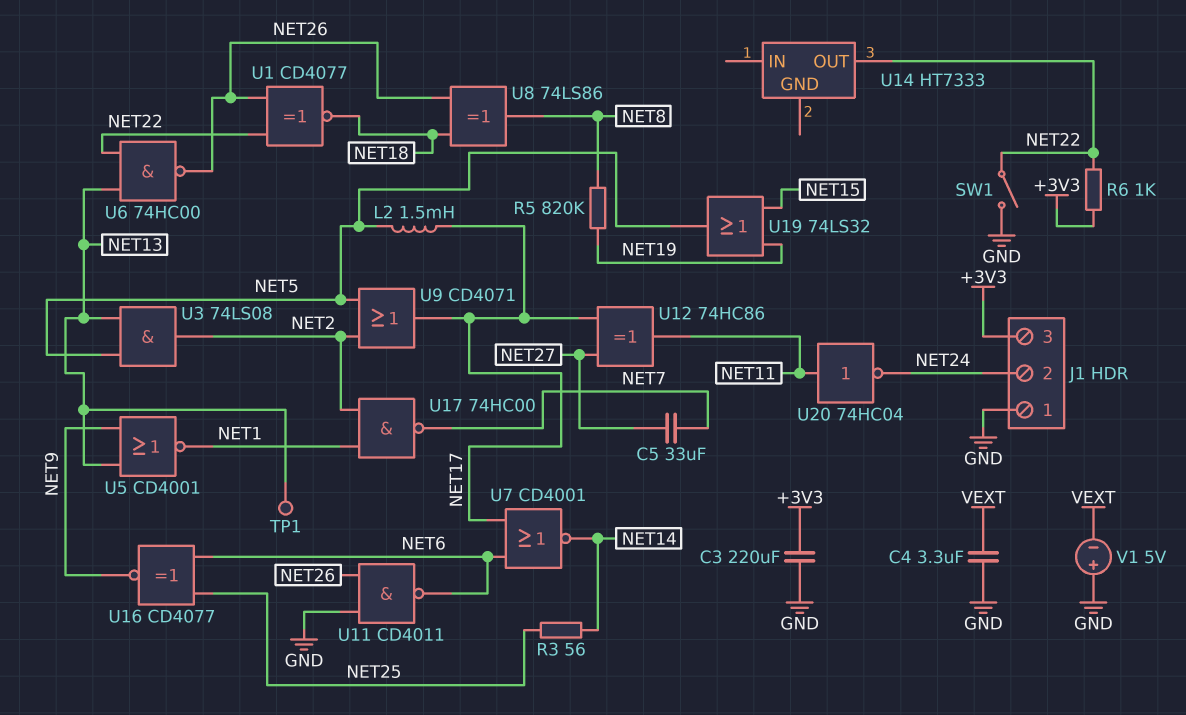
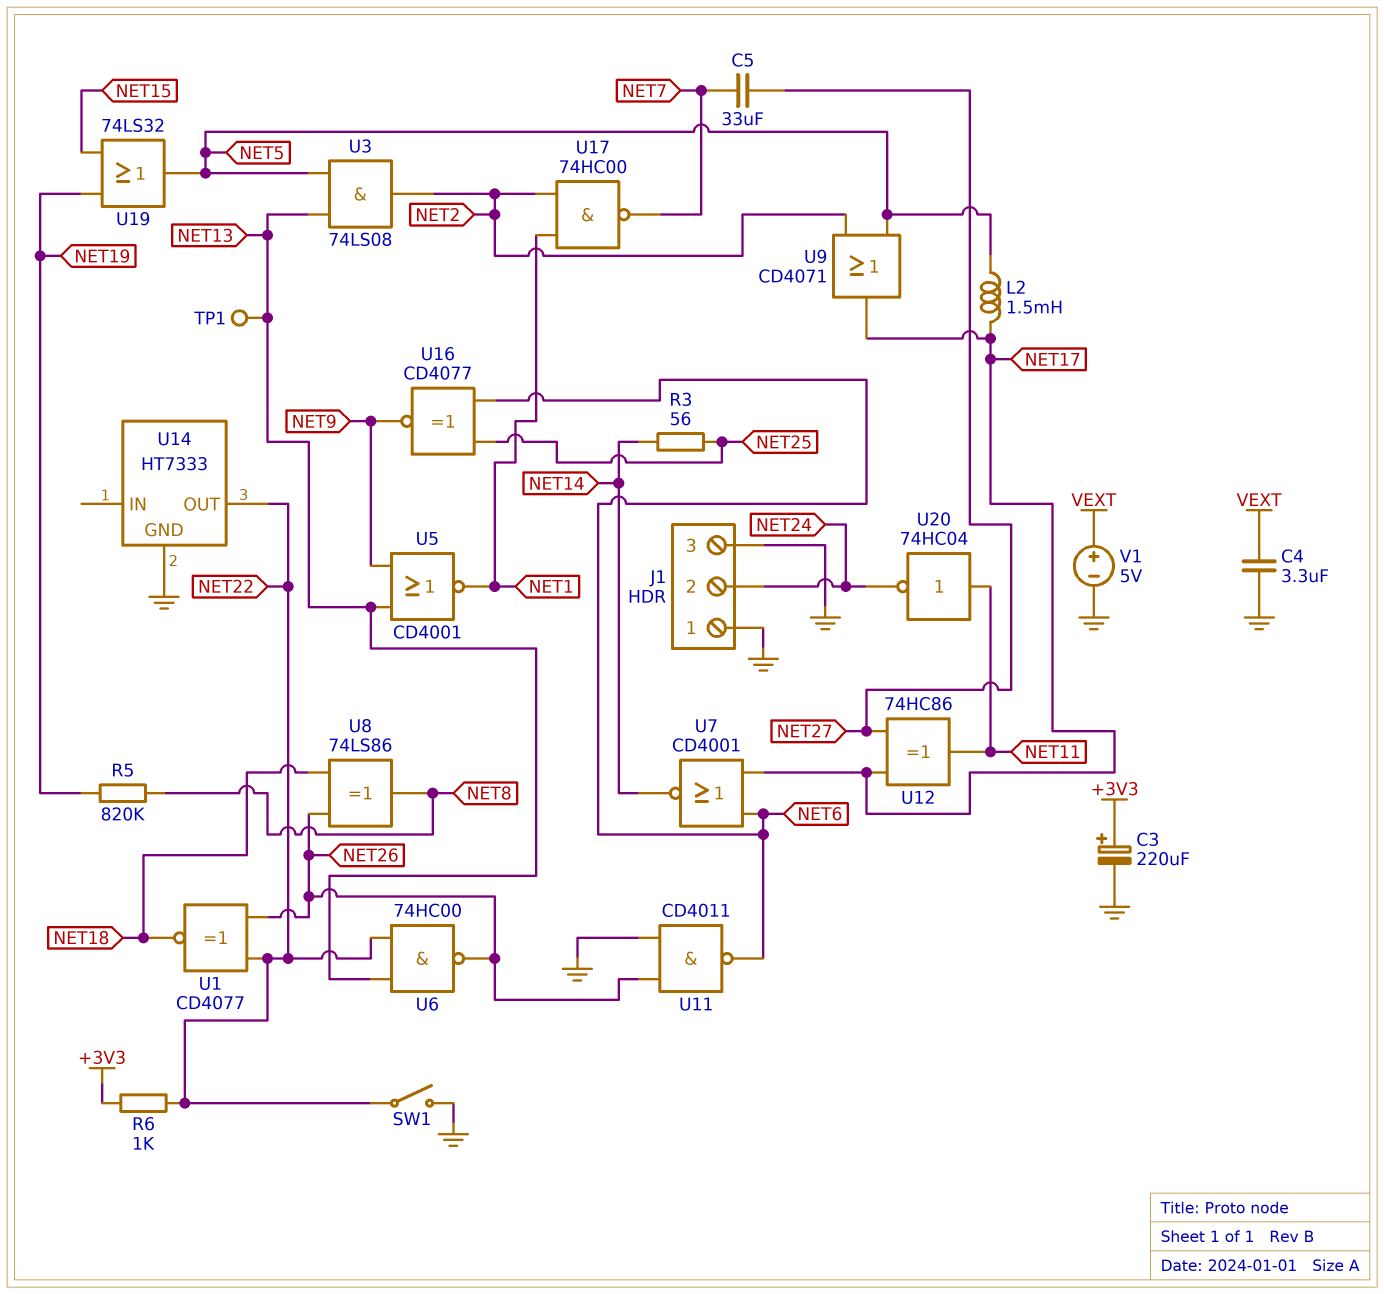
C3: 220uF (+3V3, GND) -> 220uF (plus +3V3, minus GND)
J1 pin 3: +3V3 -> GND
U14 pin GND: none -> GND
V1: 5V (plus GND, minus VEXT) -> 5V (plus VEXT, minus GND)

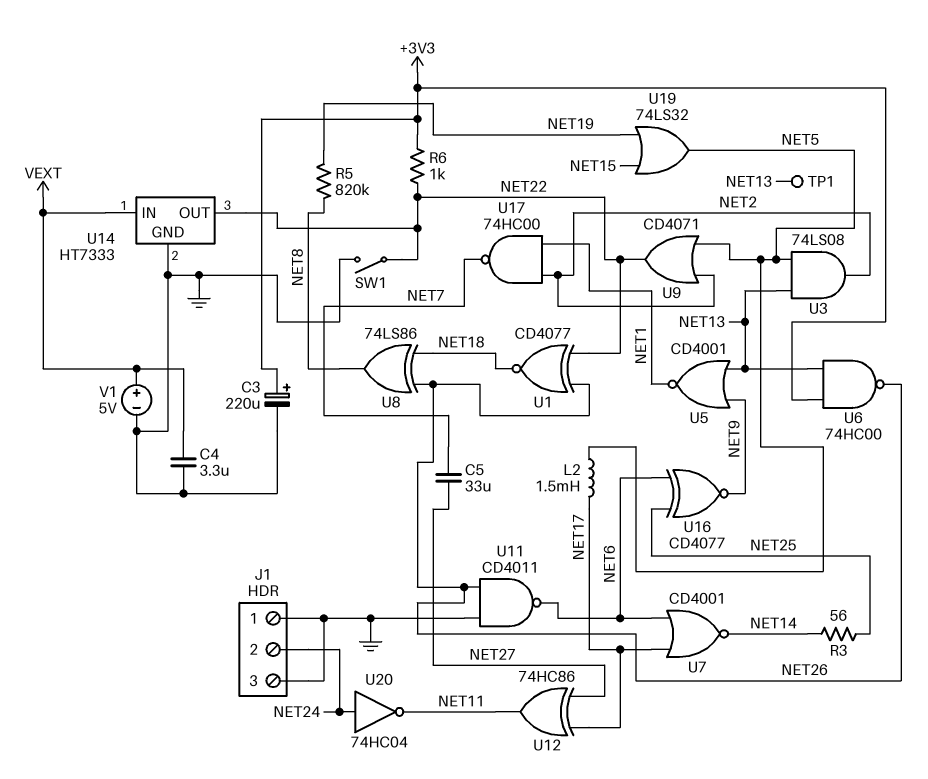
U6: NAND 74HC00 (in NET13, in NET22, out NET26) -> NAND 74HC00 (in +3V3, in NET13, out NET26)
U9: OR CD4071 (in NET2, in NET5, out NET17) -> OR CD4071 (in NET2, in NET5, out NET22)
U14 pin IN: none -> VEXT
U20: NOT 74HC04 (in NET11, out NET24) -> NOT 74HC04 (in NET24, out NET11)

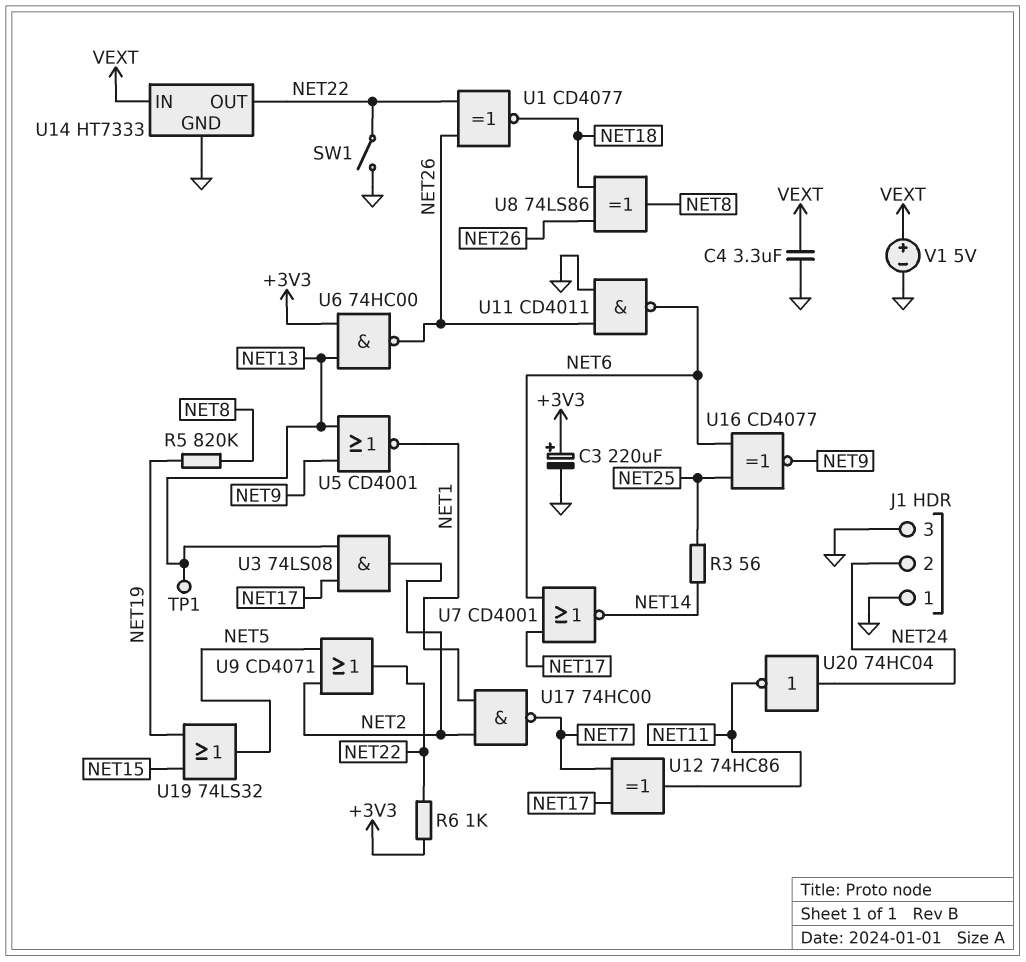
C5: 33uF (NET7, NET27) -> none
L2: 1.5mH (NET5, NET17) -> none
U3: AND 74LS08 (in NET5, in NET13, out NET2) -> AND 74LS08 (in NET13, in NET17, out NET2)
U12: XOR 74HC86 (in NET17, in NET27, out NET11) -> XOR 74HC86 (in NET7, in NET17, out NET11)

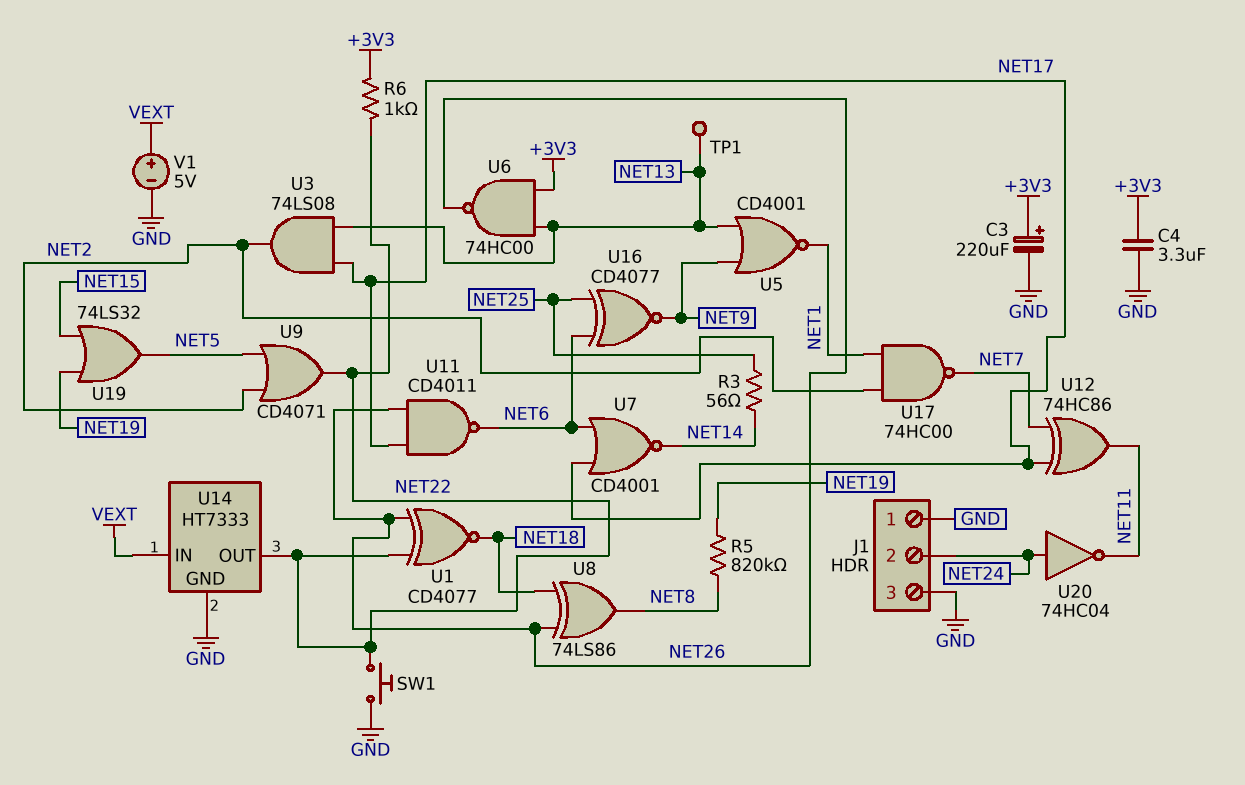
C4: 3.3uF (GND, VEXT) -> 3.3uF (+3V3, GND)
SW1: switch (GND, NET22) -> button (GND, NET22)
U11: NAND CD4011 (in GND, in NET26, out NET6) -> NAND CD4011 (in NET17, in NET26, out NET6)

